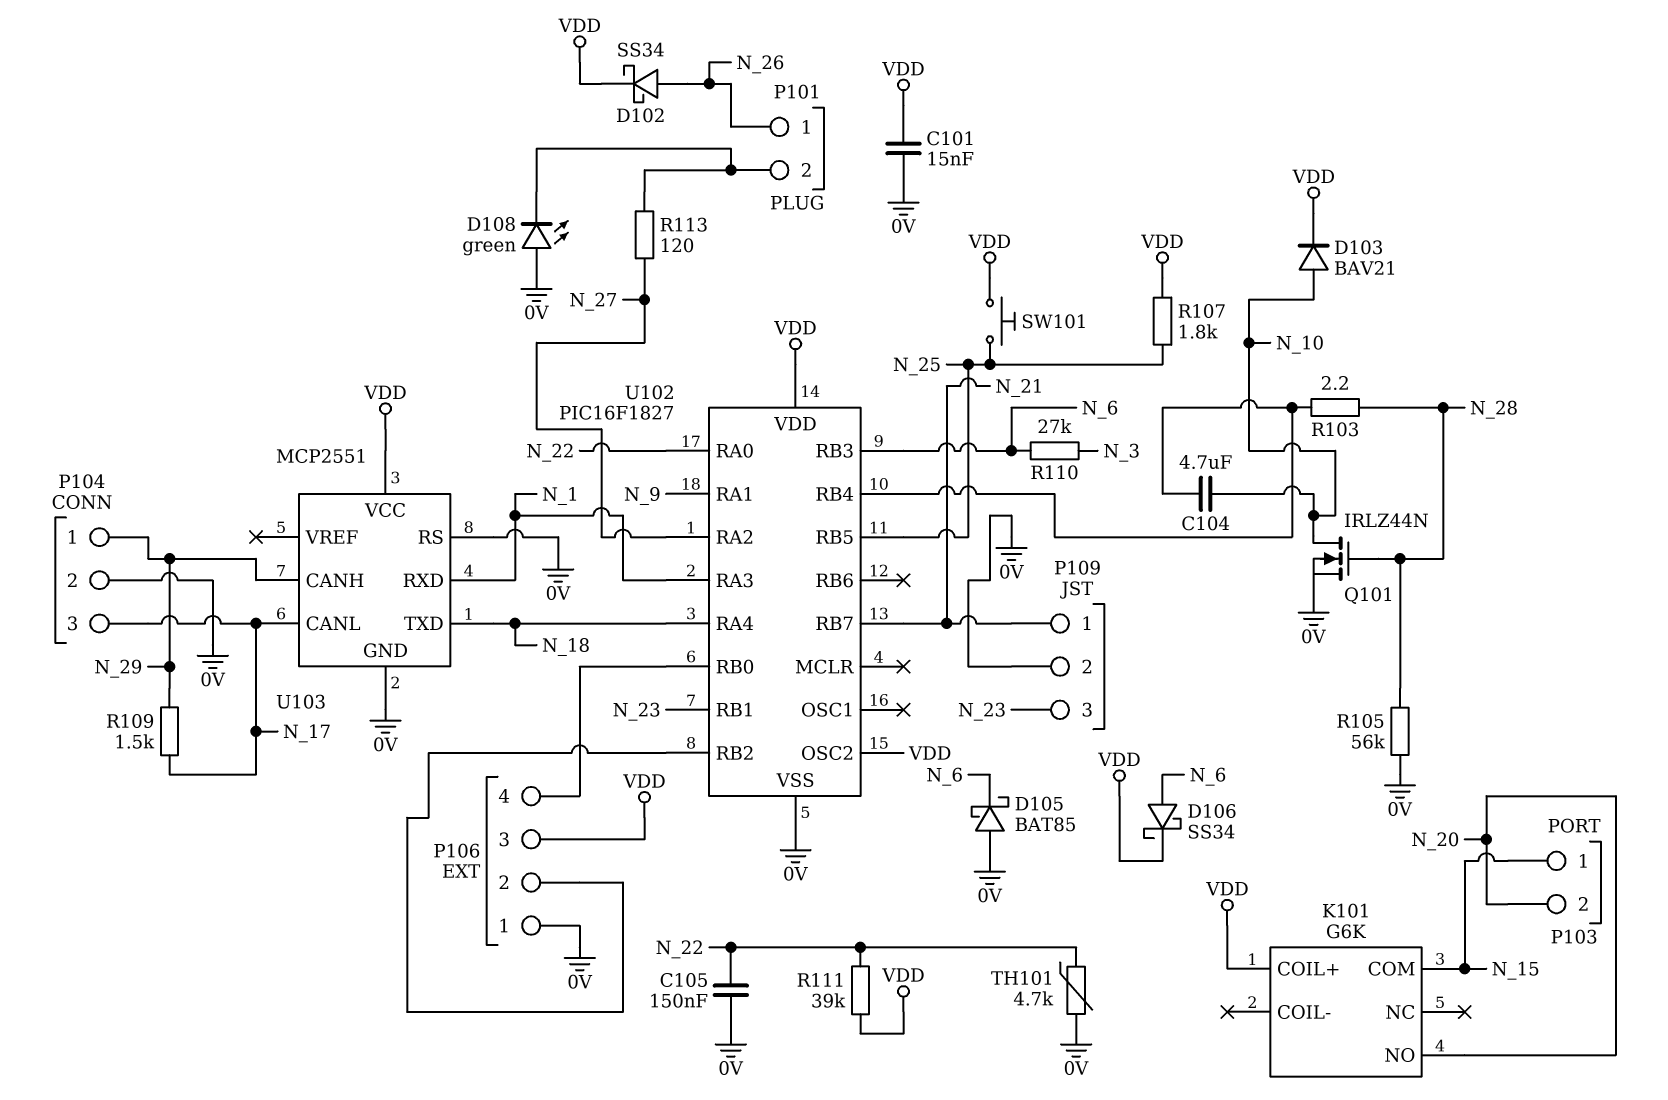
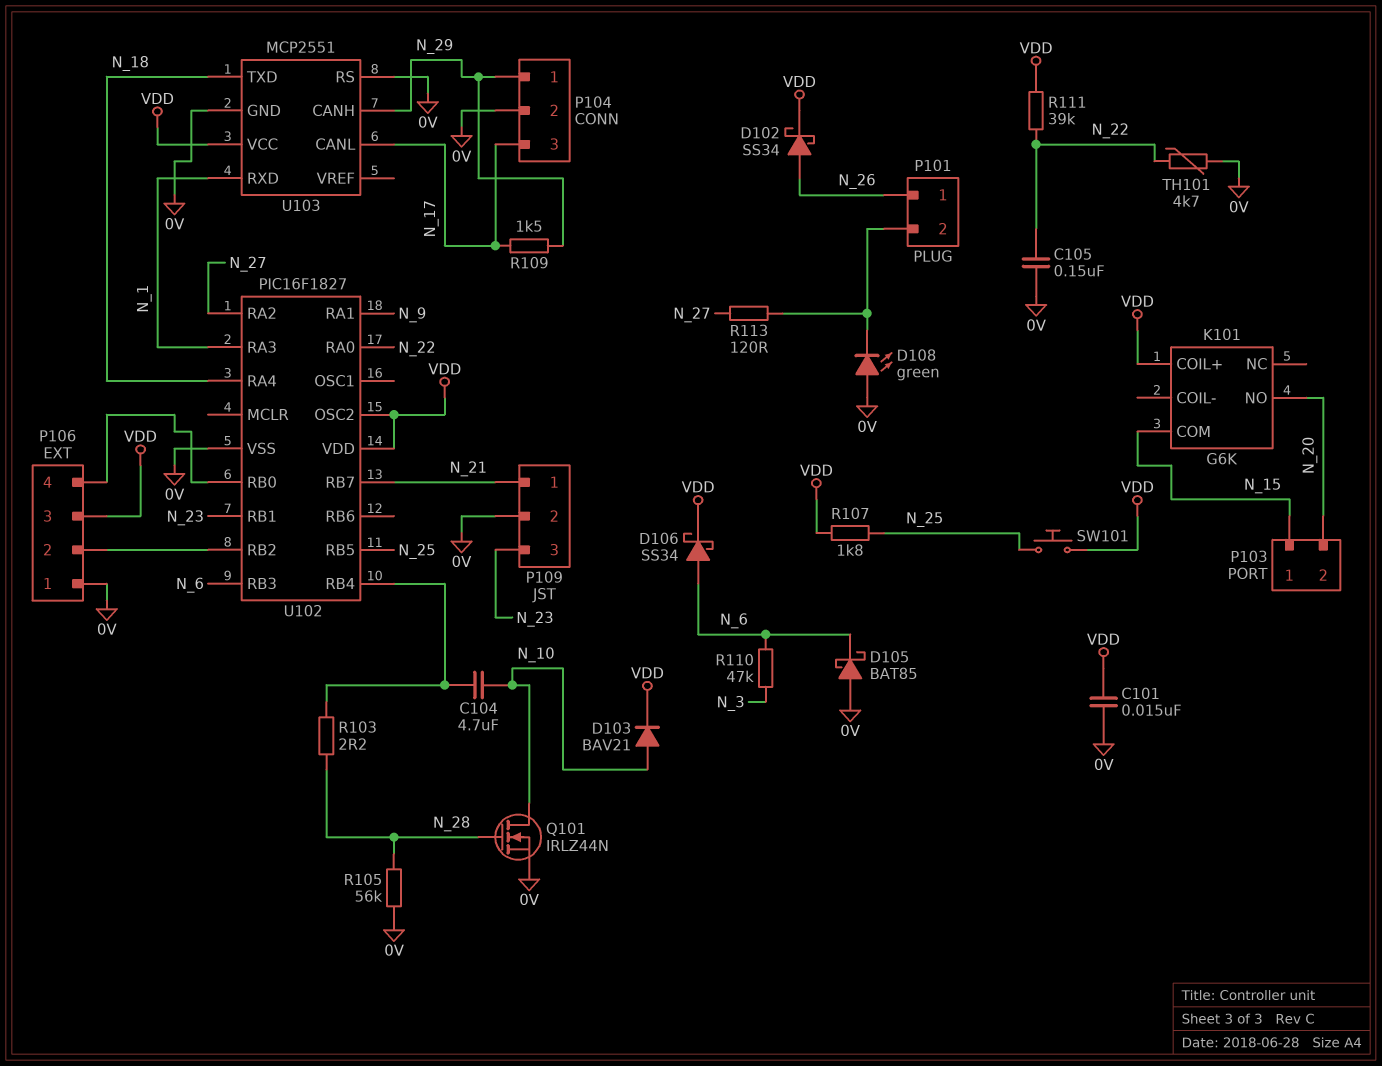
R110: 27k (N_3, N_6) -> 47k (N_3, N_6)

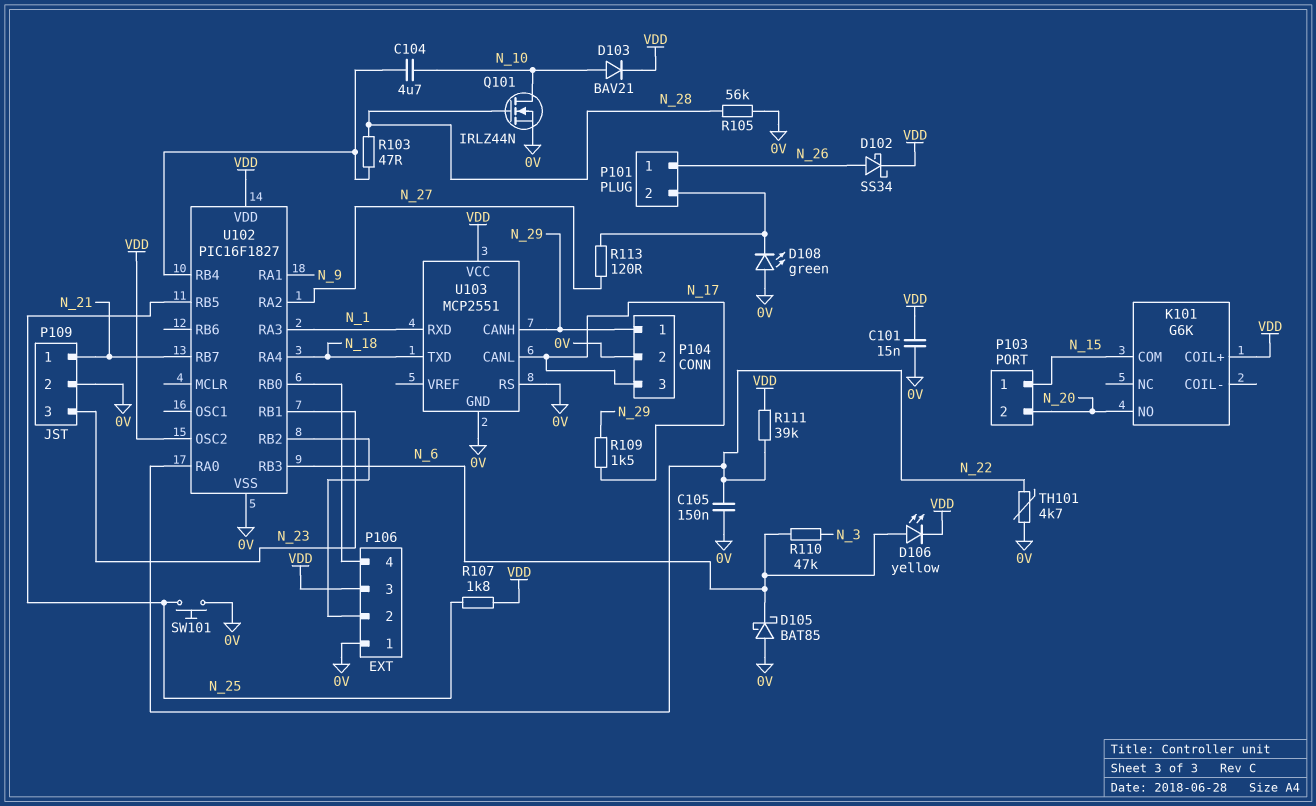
D106: schottky SS34 (A N_6, K VDD) -> LED yellow (A N_6, K VDD)
R103: 2.2 (N_28, U102/RB4) -> 47 (N_28, U102/RB4)
SW101: button (N_25, VDD) -> button (0V, N_25)

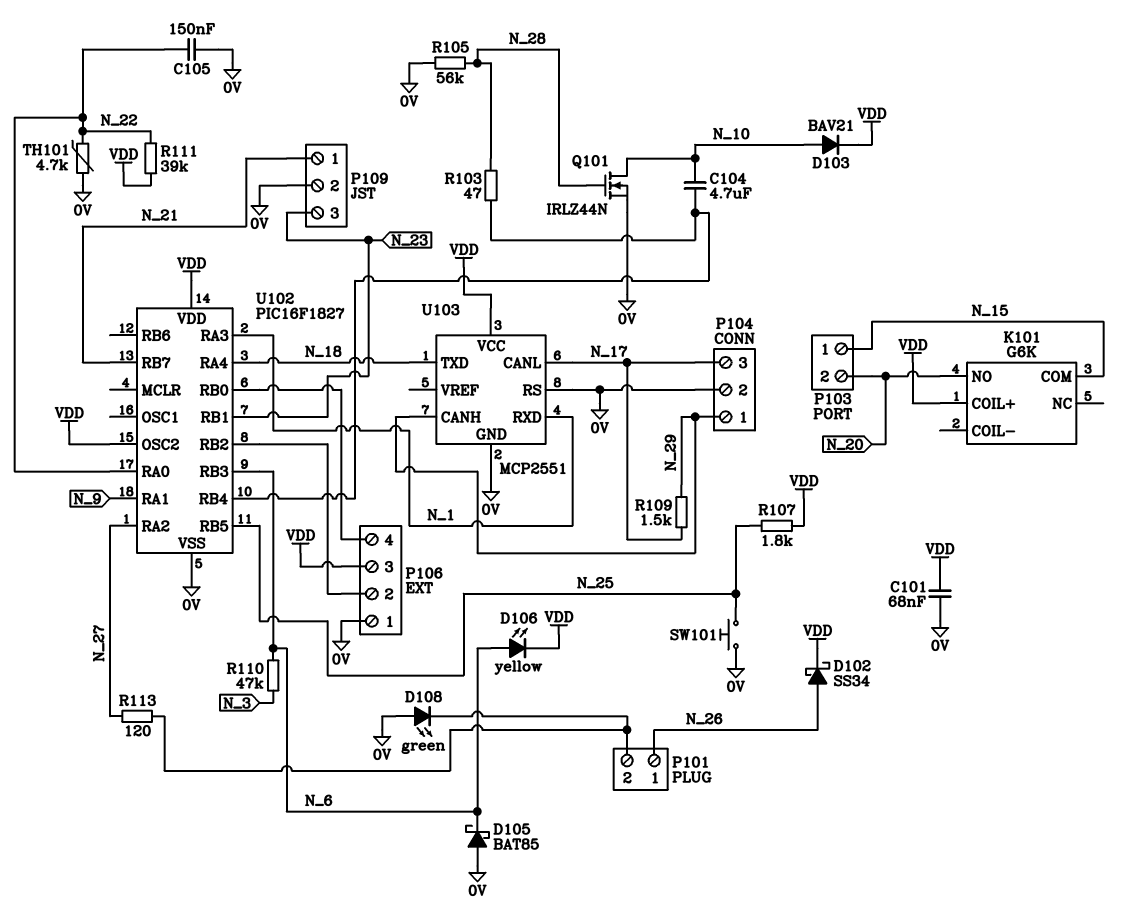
C101: 15nF (0V, VDD) -> 68nF (0V, VDD)

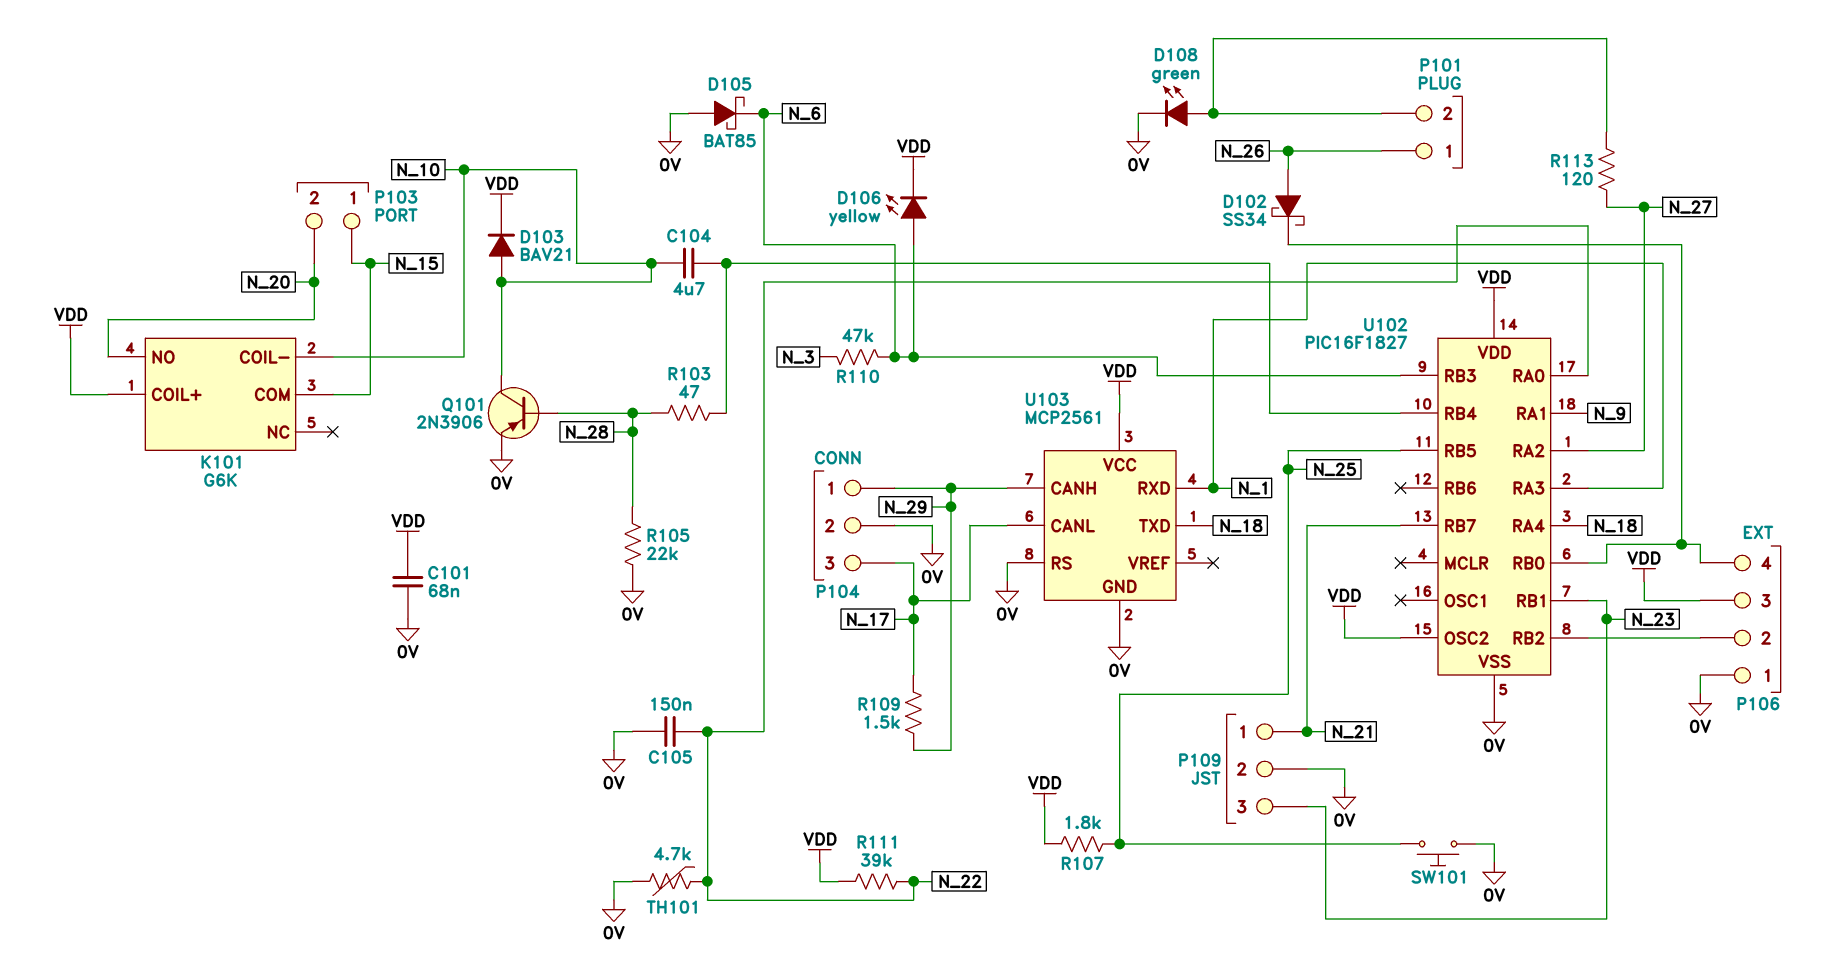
D102: schottky SS34 (A N_26, K VDD) -> schottky SS34 (A N_26, K P106/4)
D108: LED green (A 0V, K P101/2) -> LED green (A P101/2, K 0V)
K101 pin COIL-: none -> N_10
Q101: NMOS IRLZ44N (G N_28, D N_10, S 0V) -> PNP 2N3906 (B N_28, C N_10, E 0V)
R105: 56k (0V, N_28) -> 22k (0V, N_28)
U103: MCP2551 -> MCP2561

